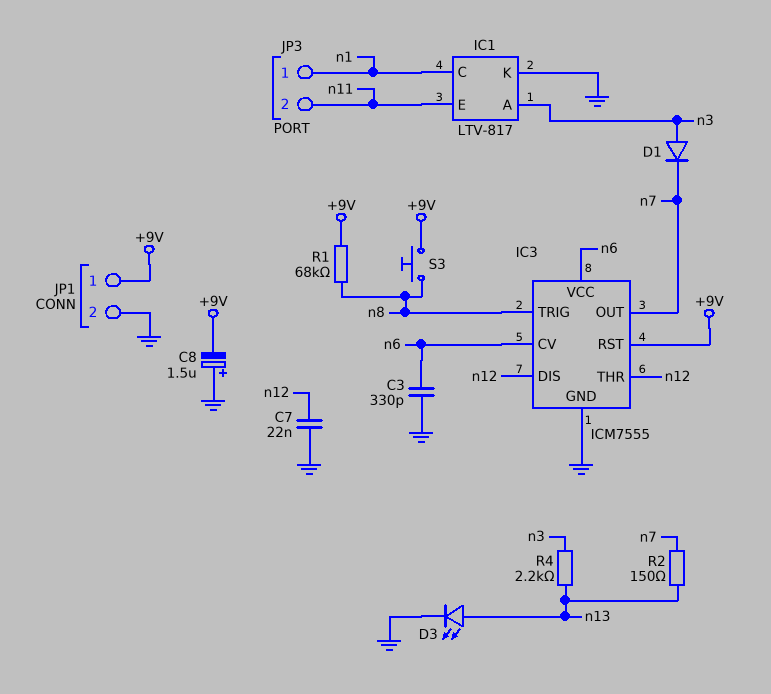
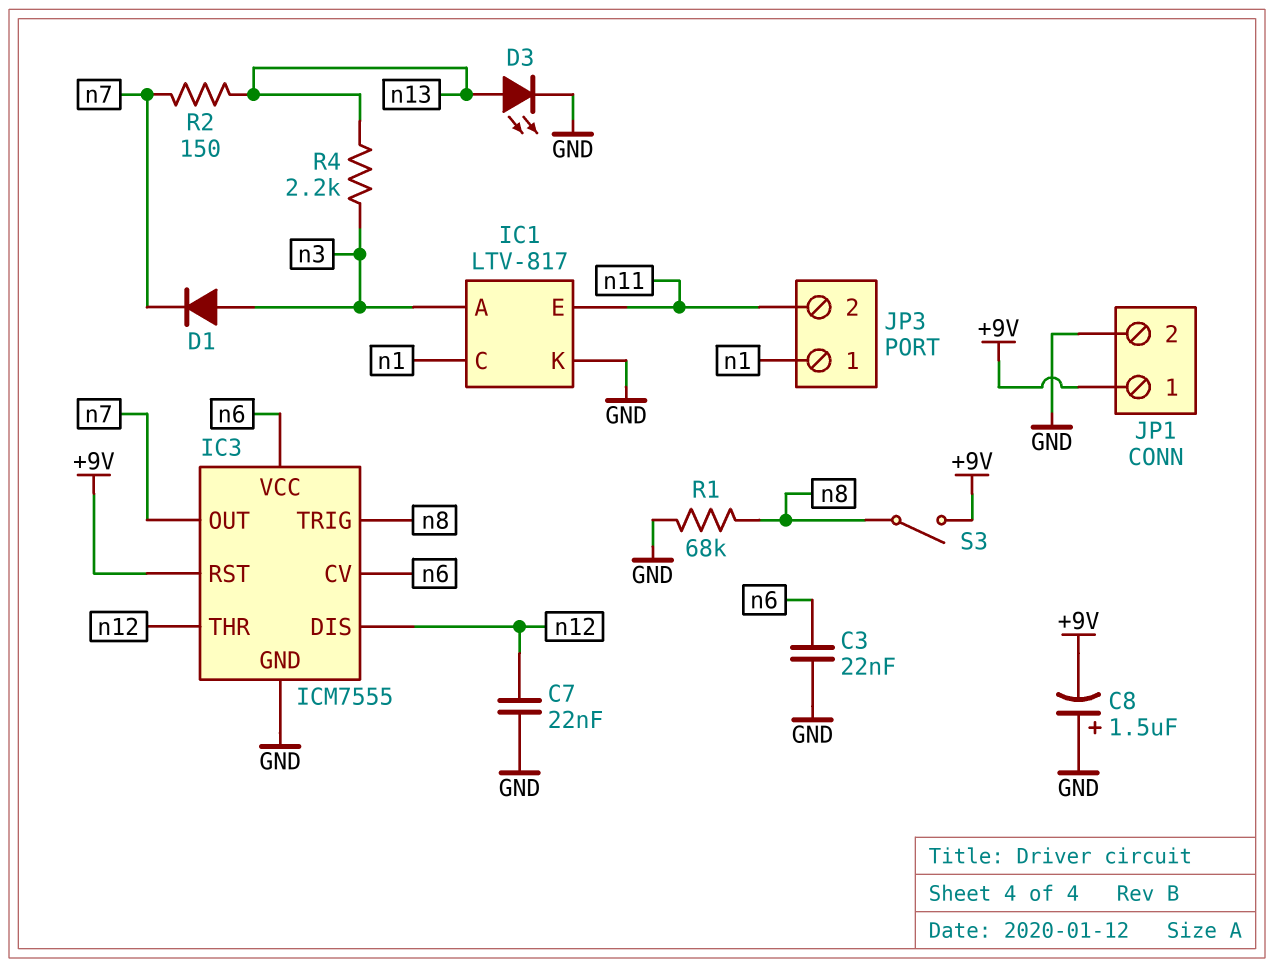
C3: 330pF (GND, n6) -> 22nF (GND, n6)
R1: 68k (+9V, n8) -> 68k (GND, n8)
S3: button (+9V, n8) -> switch (+9V, n8)

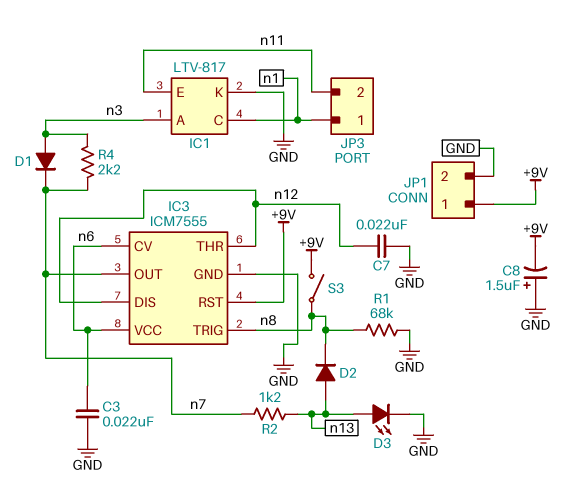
D2: none -> diode (A n13, K n8)
R2: 150 (n7, n13) -> 1.2k (n7, n13)
R4: 2.2k (n3, n13) -> 2.2k (n3, n7)

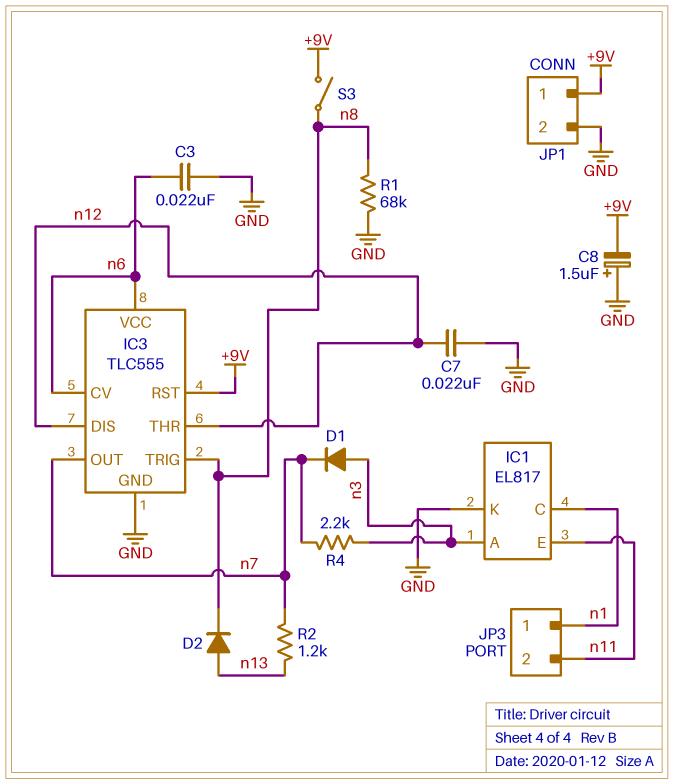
D3: LED (A n13, K GND) -> none
IC1: LTV-817 -> EL817
IC3: ICM7555 -> TLC555

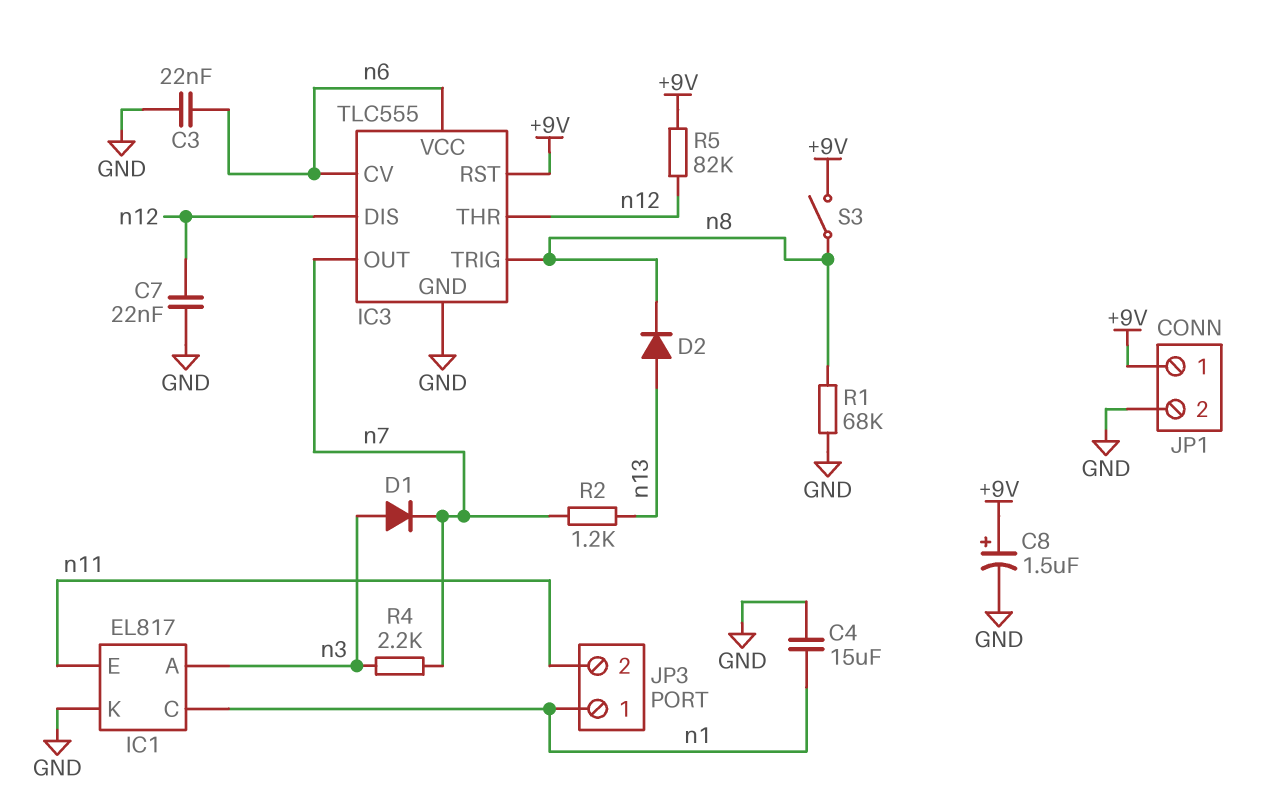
C4: none -> 15uF (GND, n1)
C8: 1.5uF (plus GND, minus +9V) -> 1.5uF (plus +9V, minus GND)
R5: none -> 82k (+9V, n12)

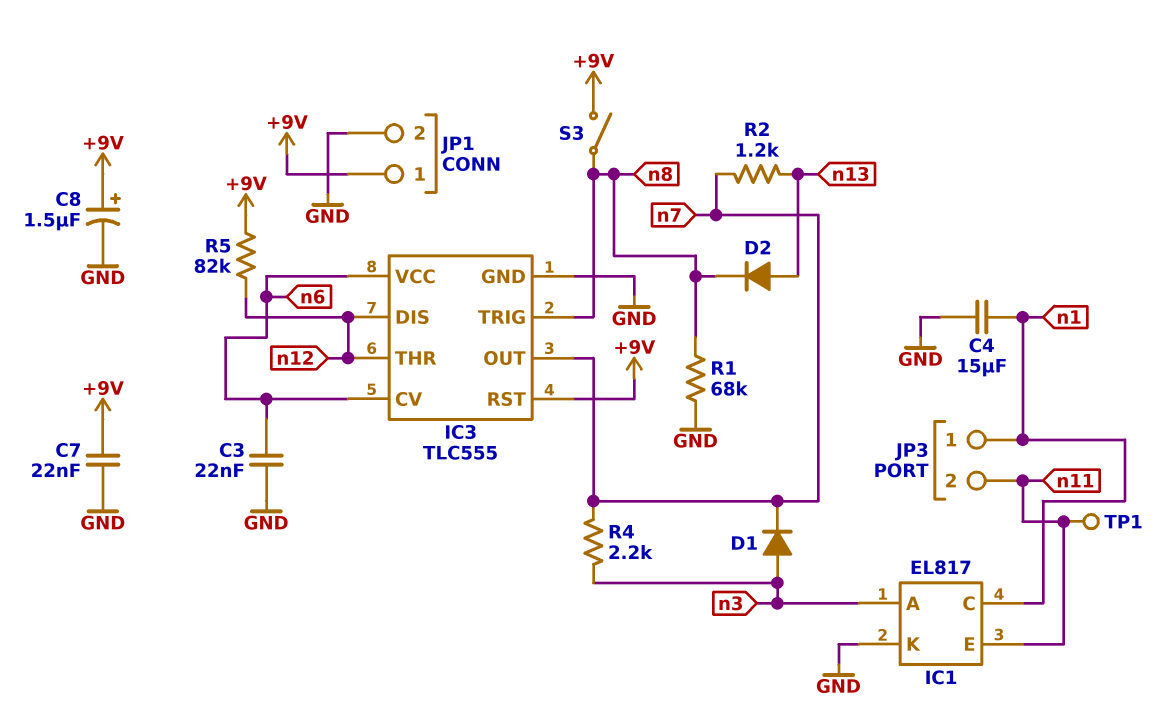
C7: 22nF (GND, n12) -> 22nF (+9V, GND)
TP1: none -> test point (n11)

